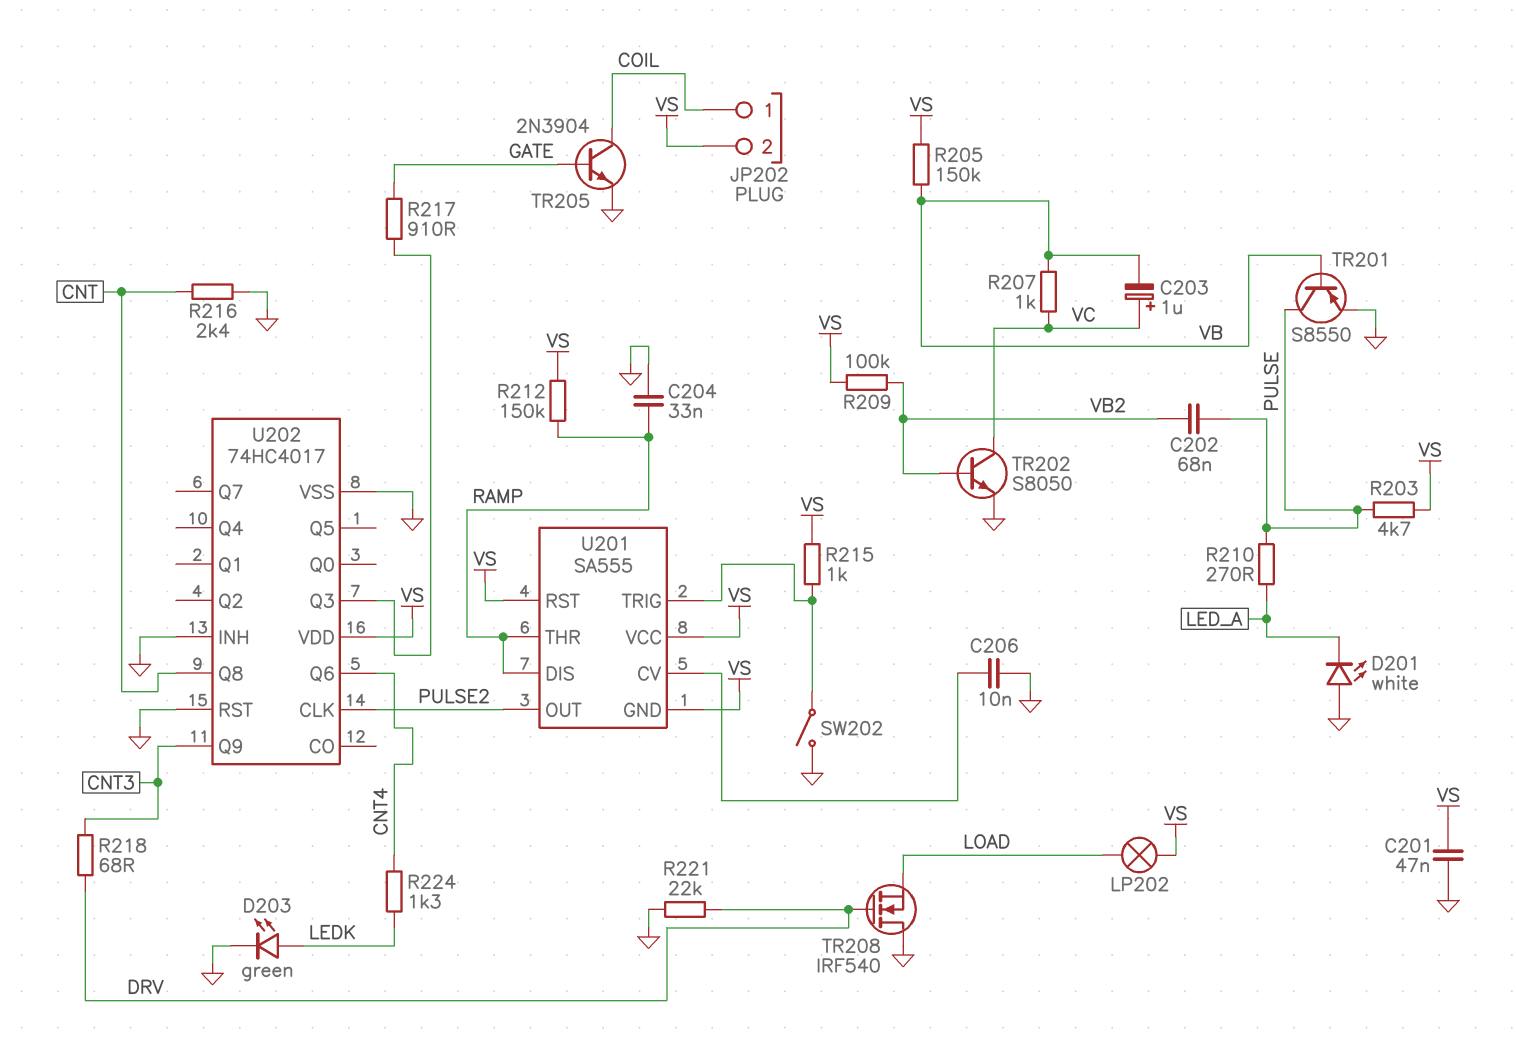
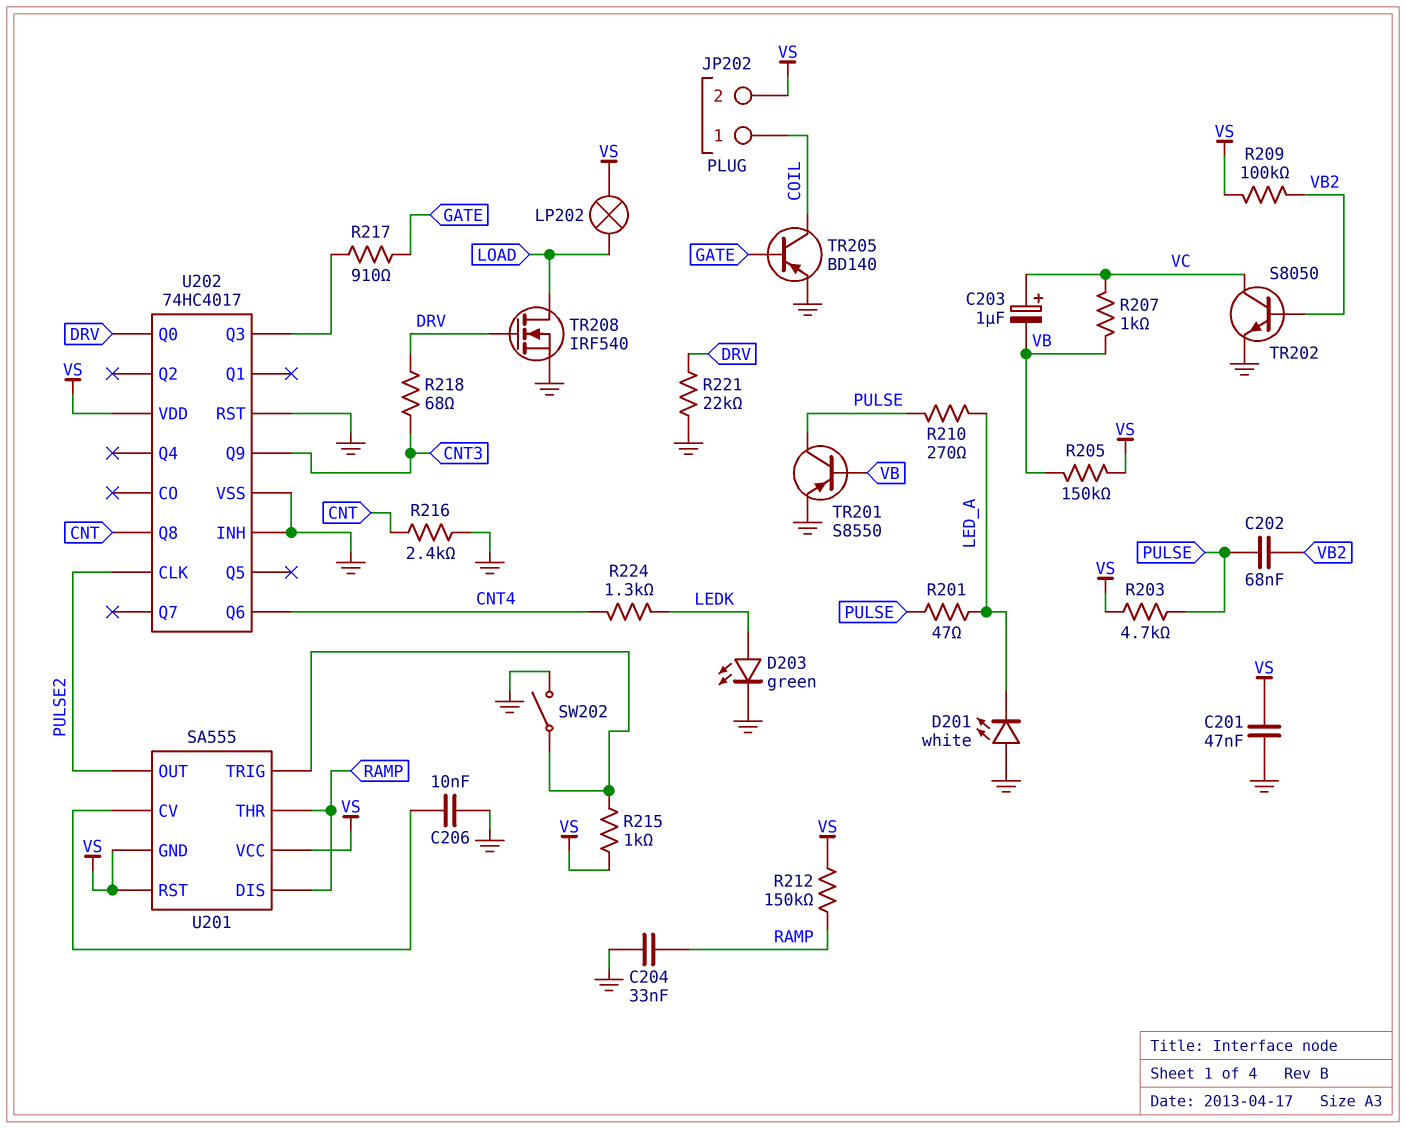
R201: none -> 47 (LED_A, PULSE)
TR205: NPN 2N3904 (B GATE, C COIL, E GND) -> PNP BD140 (B GATE, C COIL, E GND)
TR208: NMOS IRF540 (G DRV, D GND, S LOAD) -> NMOS IRF540 (G DRV, D LOAD, S GND)
U202 pin Q0: none -> DRV

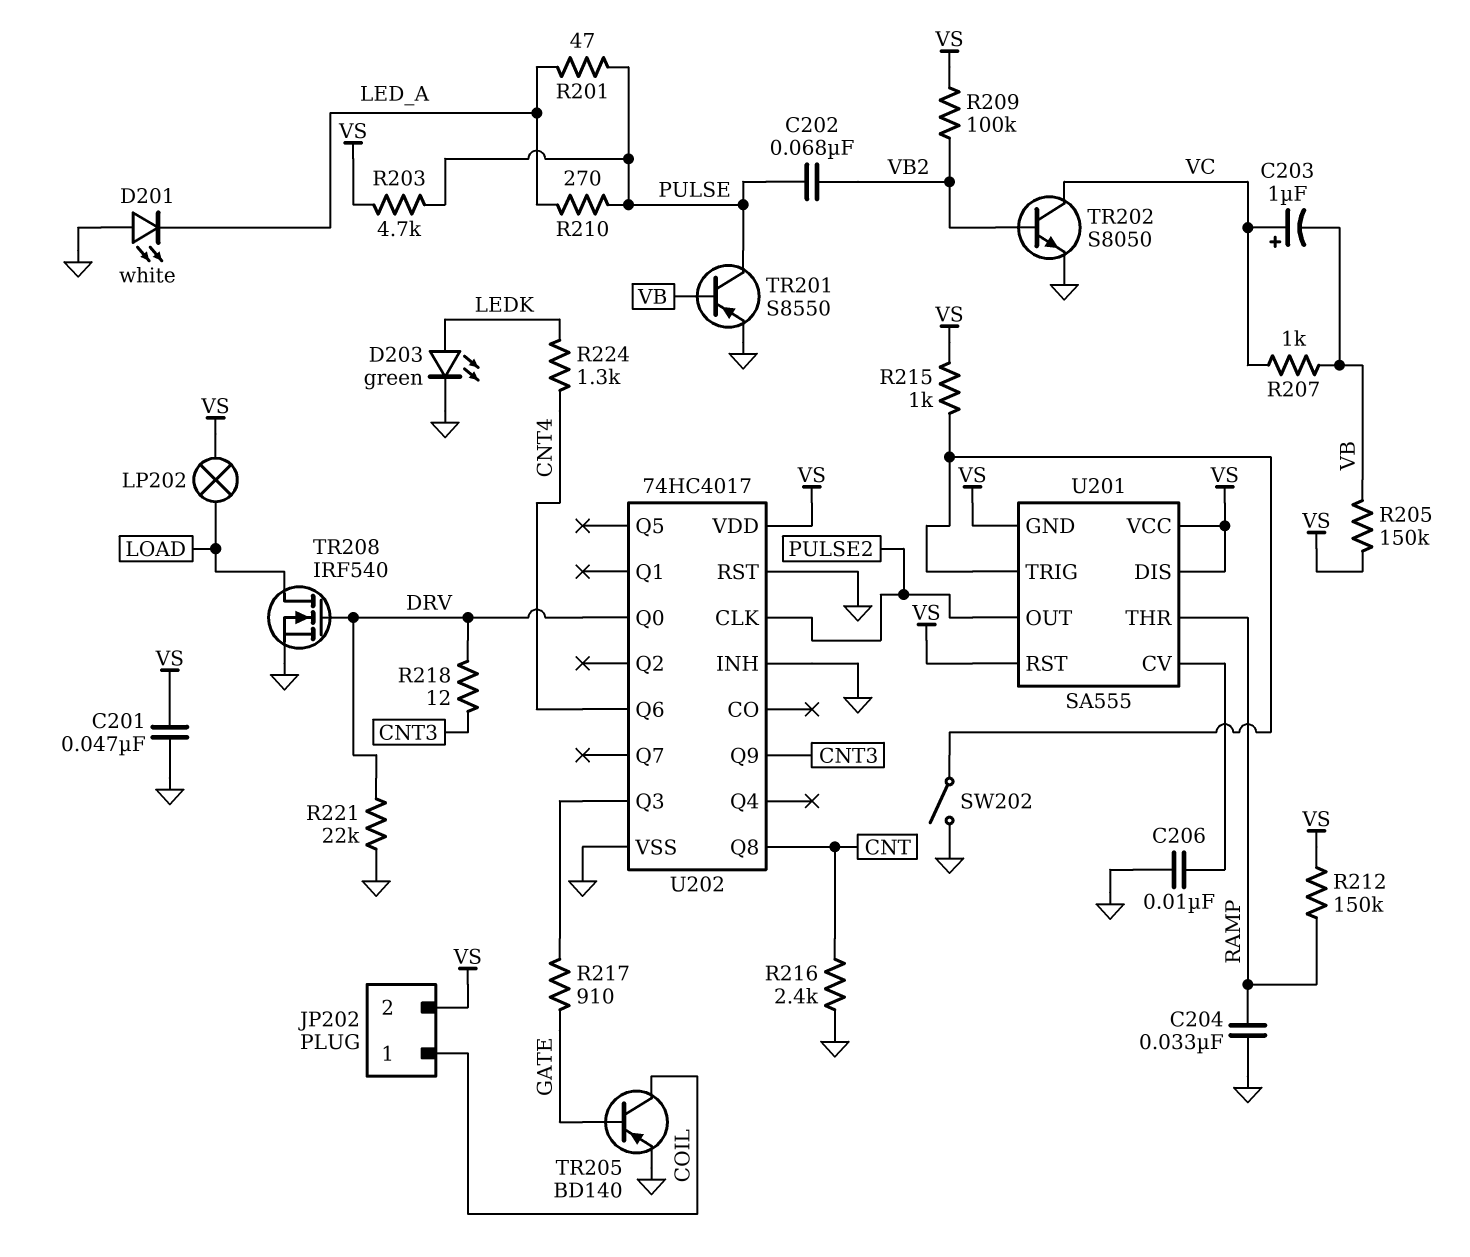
R218: 68 (CNT3, DRV) -> 12 (CNT3, DRV)
U201 pin DIS: RAMP -> VS

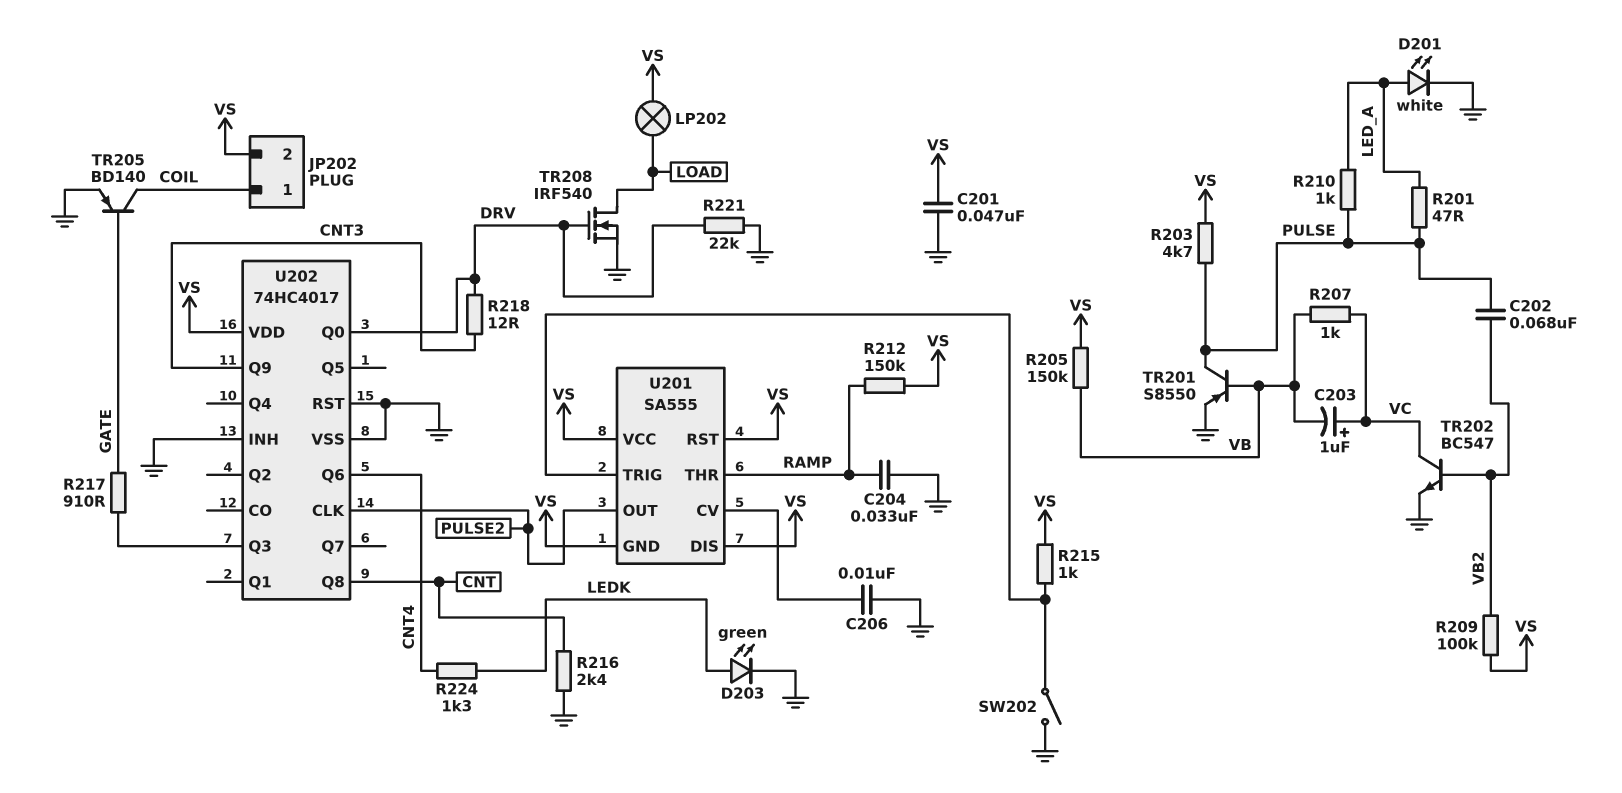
D201: LED white (A GND, K LED_A) -> LED white (A LED_A, K GND)
R210: 270 (LED_A, PULSE) -> 1k (LED_A, PULSE)
TR202: NPN S8050 (B VB2, C VC, E GND) -> NPN BC547 (B VB2, C VC, E GND)

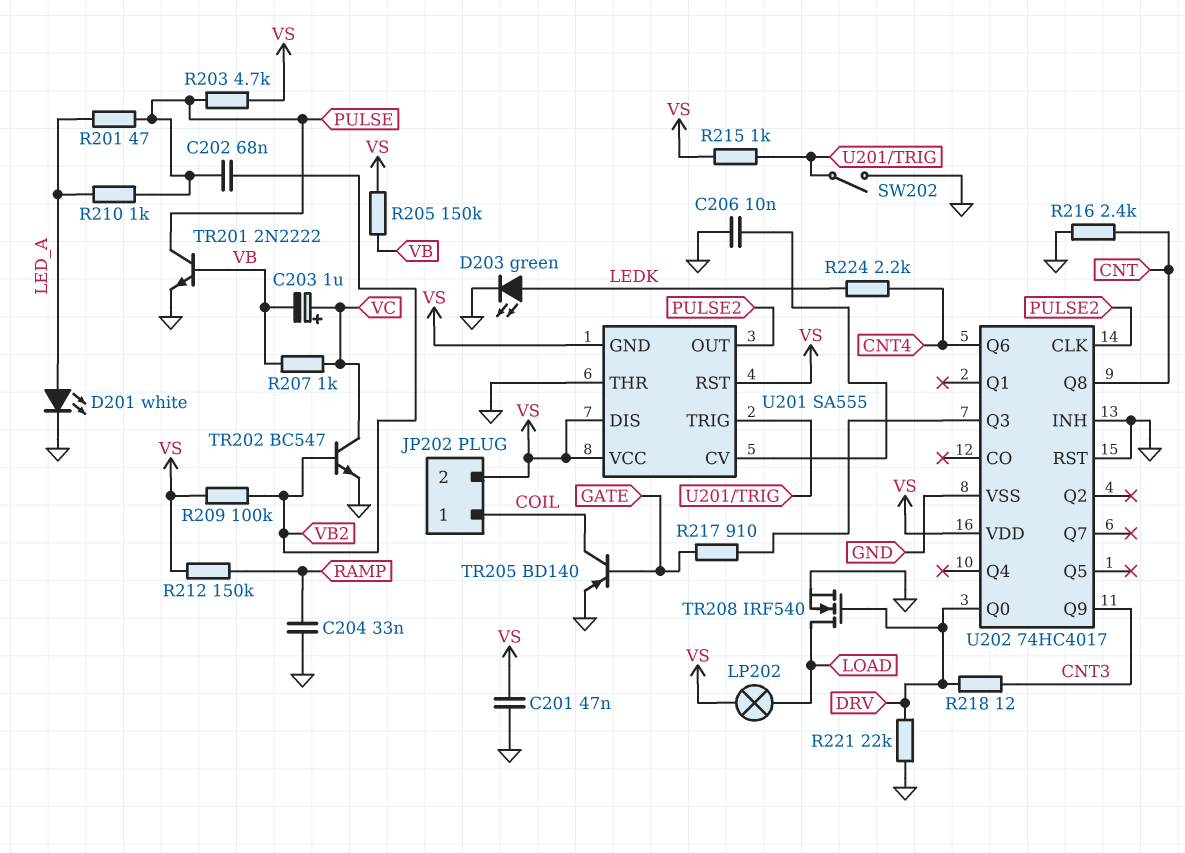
R224: 1.3k (CNT4, LEDK) -> 2.2k (CNT4, LEDK)
TR201: PNP S8550 (B VB, C PULSE, E GND) -> NPN 2N2222 (B VB, C PULSE, E GND)
U201 pin THR: RAMP -> GND

